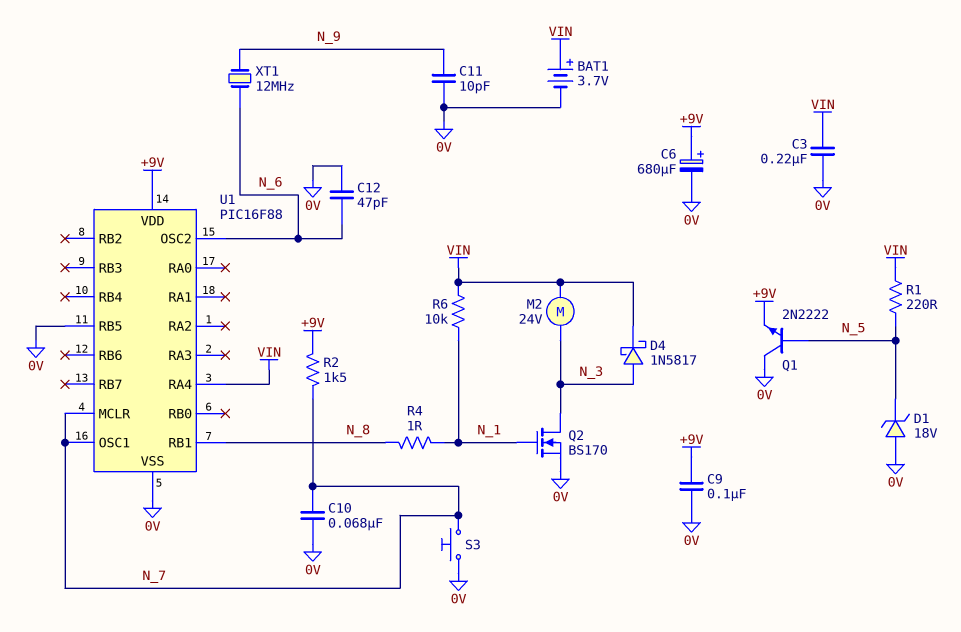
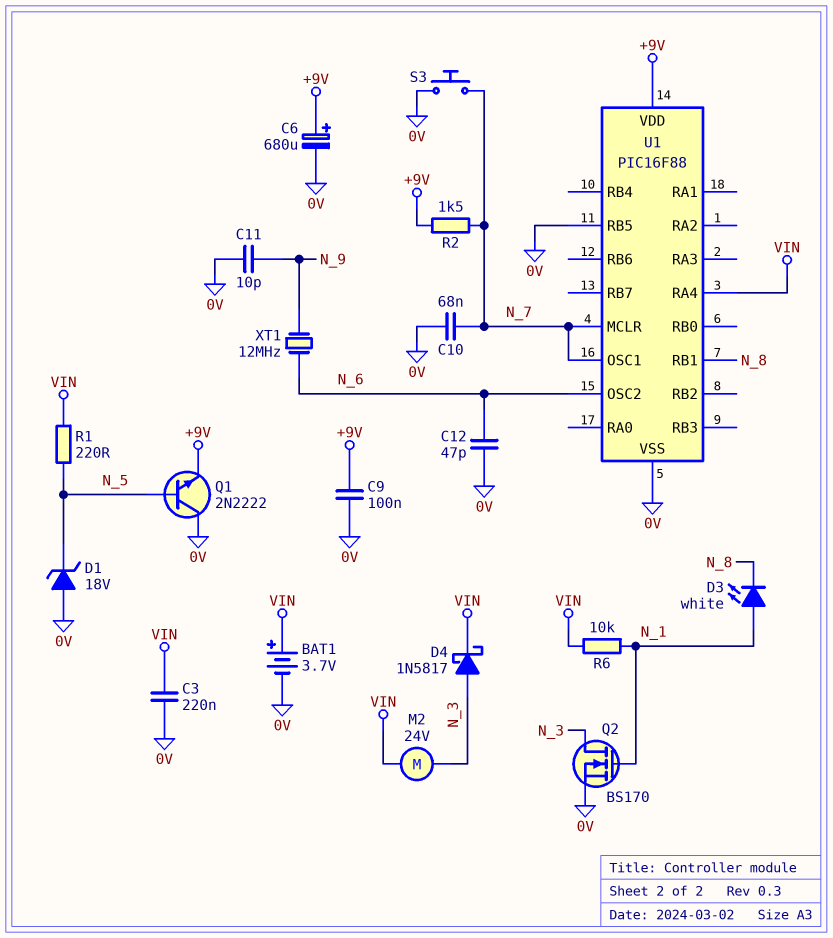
D3: none -> LED white (A N_1, K N_8)
R4: 1 (N_1, N_8) -> none

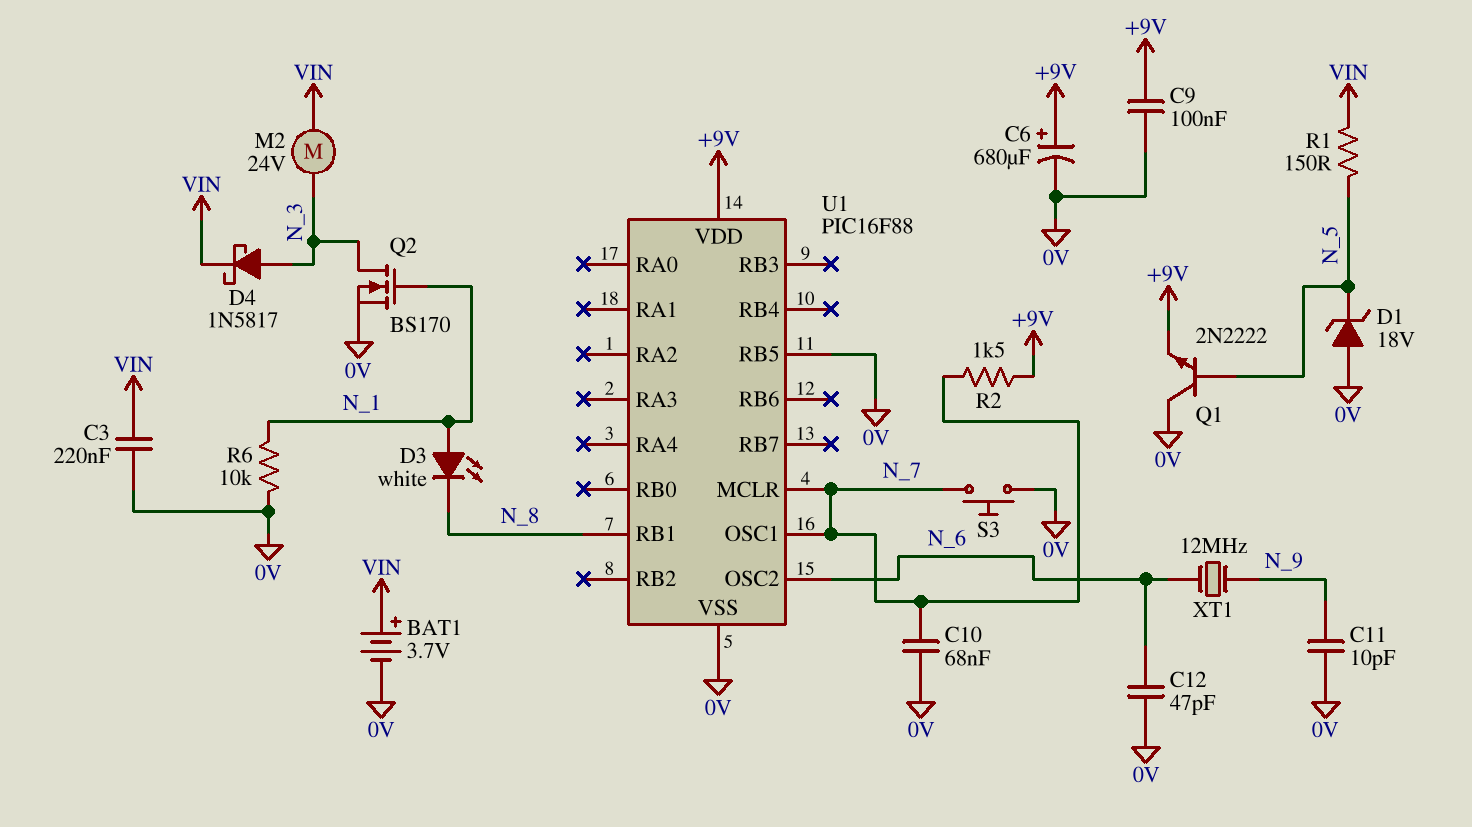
R1: 220 (N_5, VIN) -> 150 (N_5, VIN)
R6: 10k (N_1, VIN) -> 10k (0V, N_1)
U1 pin RA4: VIN -> none

